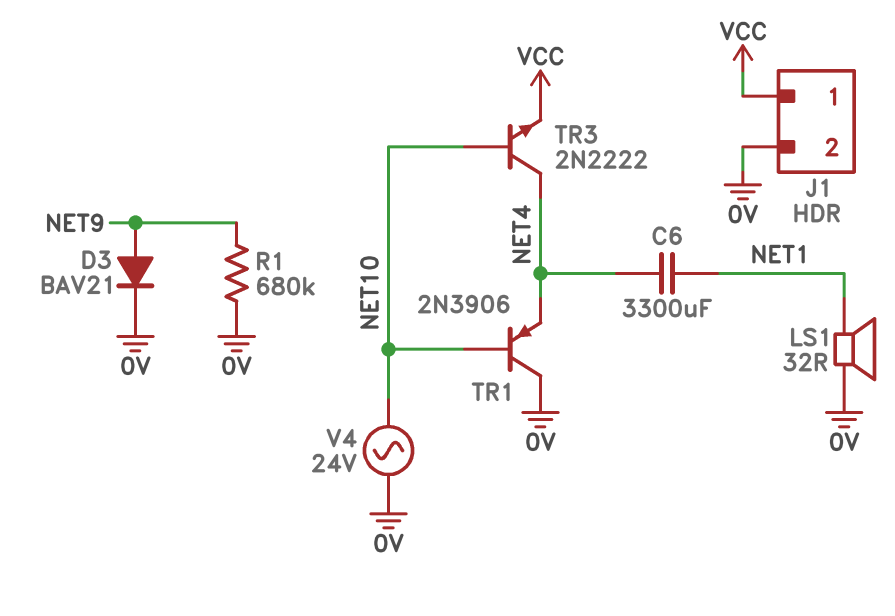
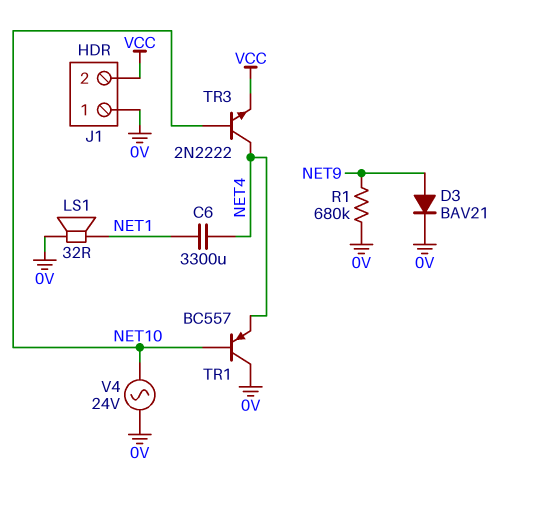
J1 pin 1: VCC -> 0V
J1 pin 2: 0V -> VCC
TR1: PNP 2N3906 (B NET10, C 0V, E NET4) -> PNP BC557 (B NET10, C 0V, E NET4)

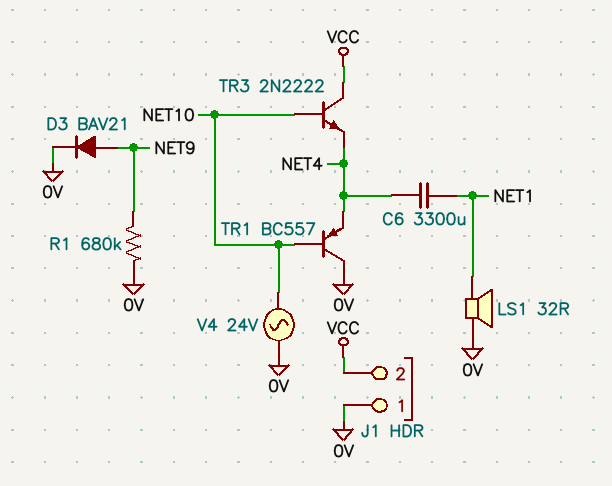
TR3: NPN 2N2222 (B NET10, C NET4, E VCC) -> NPN 2N2222 (B NET10, C VCC, E NET4)

